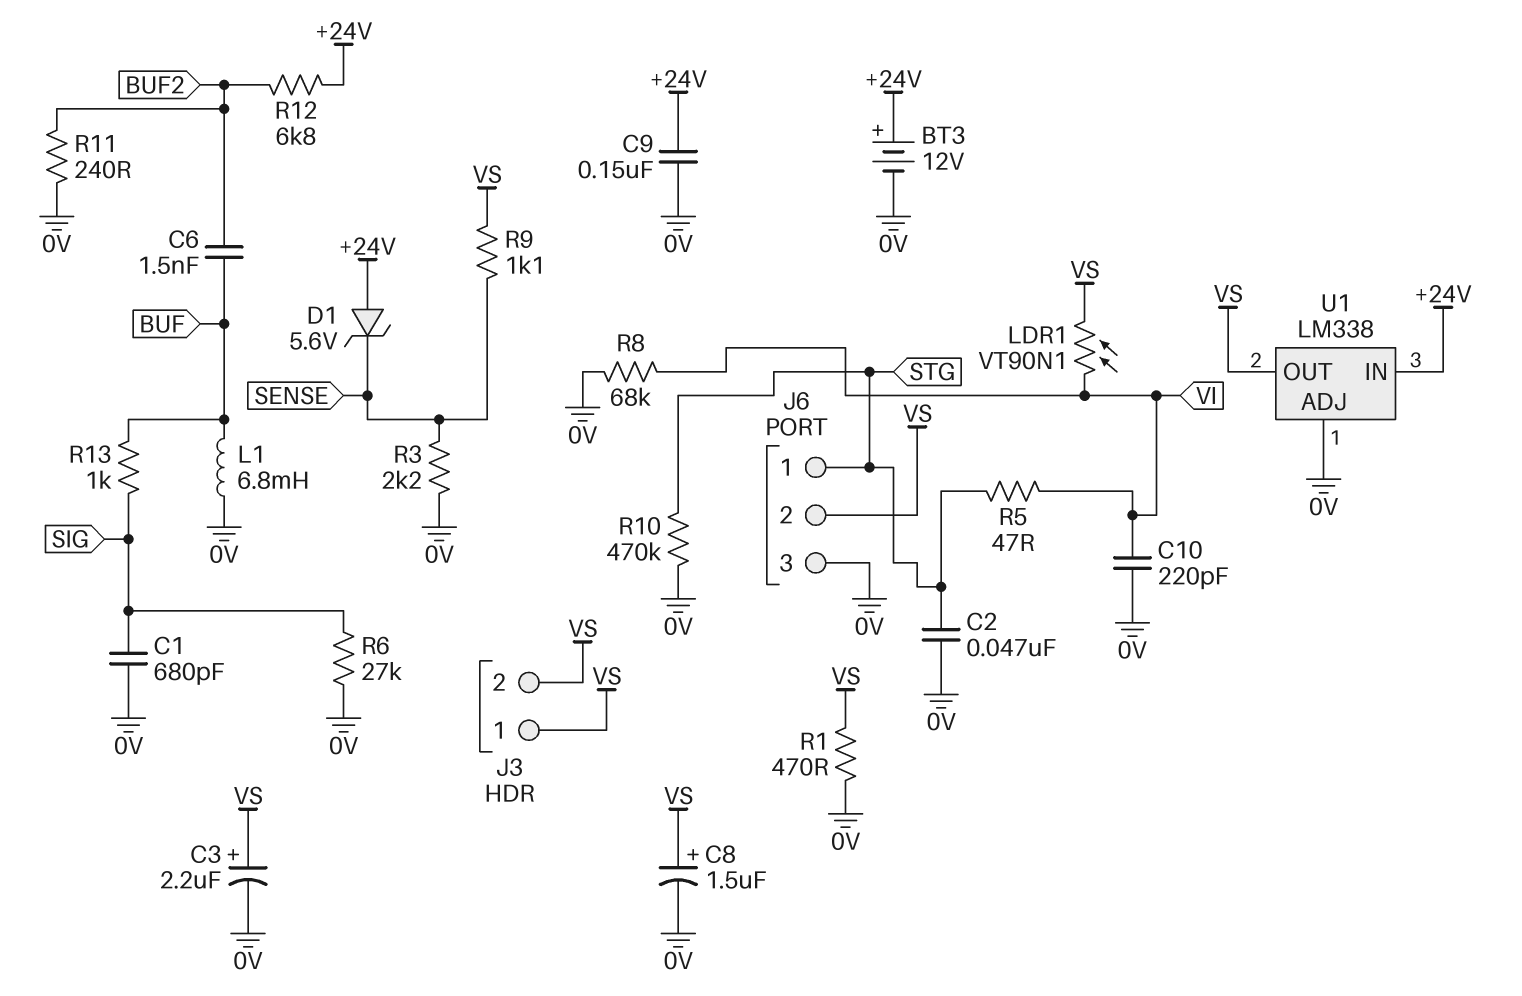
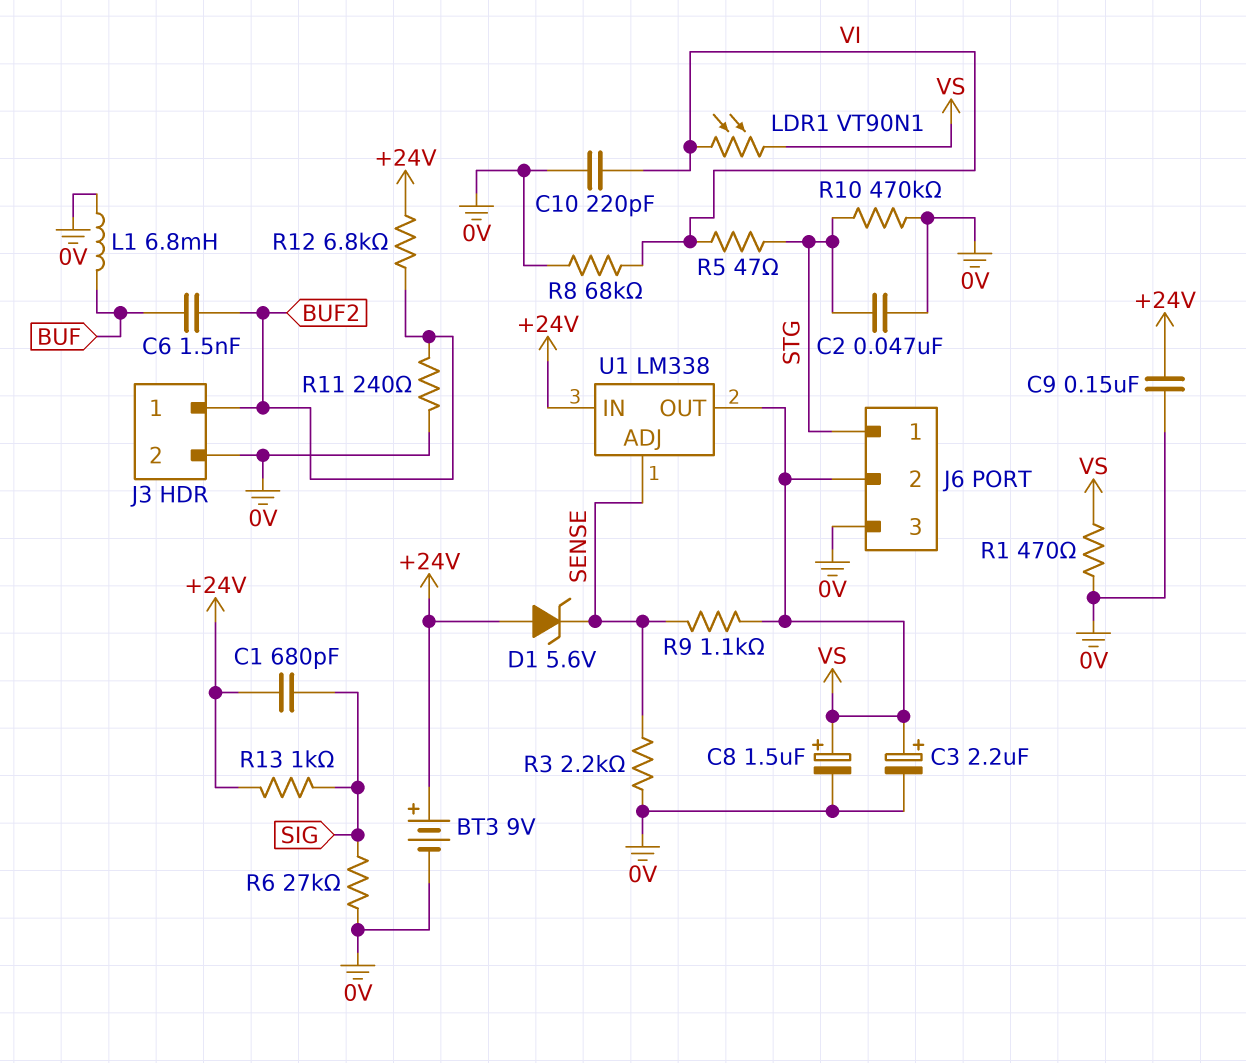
BT3: 12V (plus +24V, minus 0V) -> 9V (plus +24V, minus 0V)
C1: 680pF (0V, SIG) -> 680pF (+24V, SIG)
J3 pin 1: VS -> BUF2
J3 pin 2: VS -> 0V
R13: 1k (BUF, SIG) -> 1k (+24V, SIG)
U1 pin ADJ: 0V -> SENSE

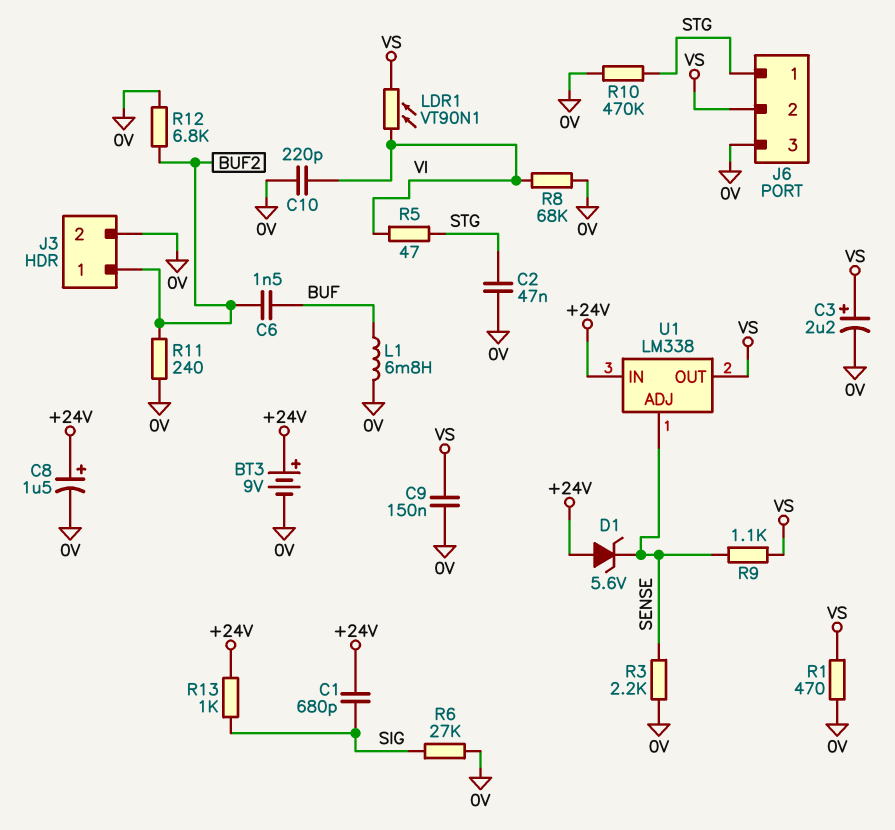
C8: 1.5uF (plus VS, minus 0V) -> 1.5uF (plus +24V, minus 0V)
C9: 150nF (+24V, 0V) -> 150nF (0V, VS)
R12: 6.8k (+24V, BUF2) -> 6.8k (0V, BUF2)

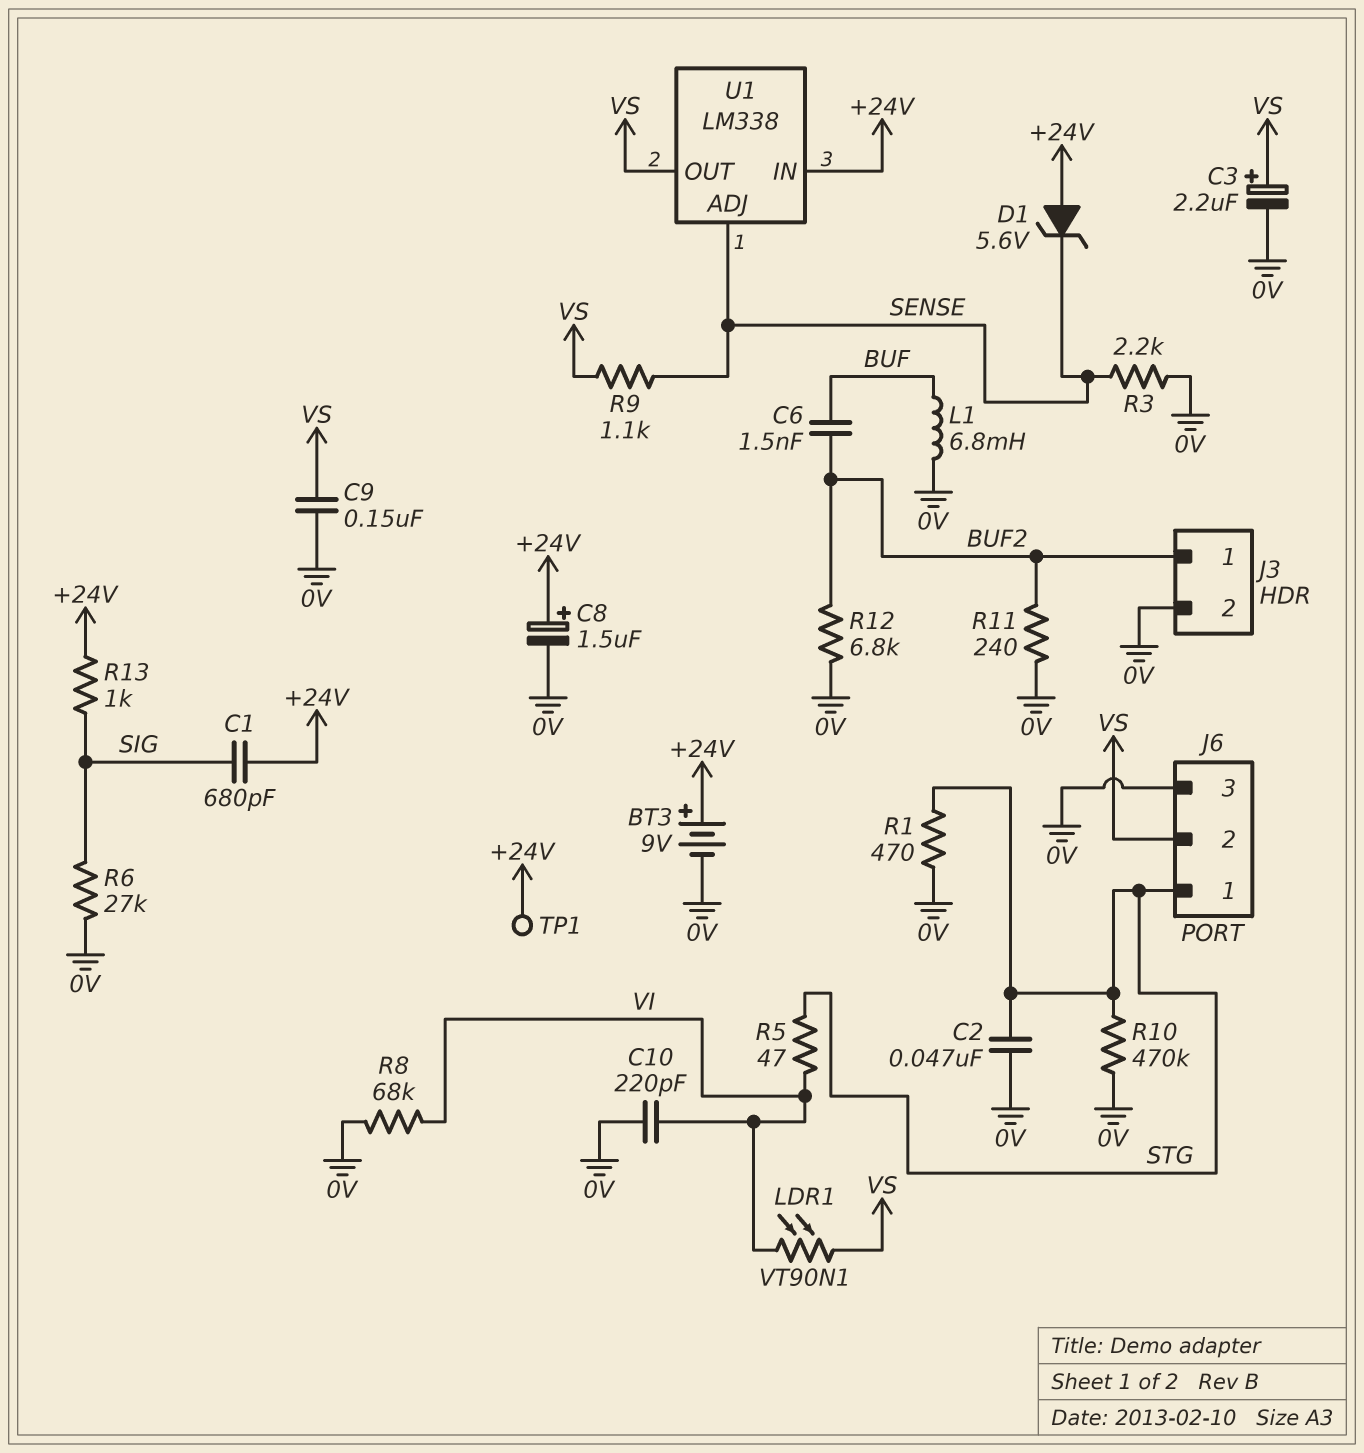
R1: 470 (0V, VS) -> 470 (0V, STG)
TP1: none -> test point (+24V)

